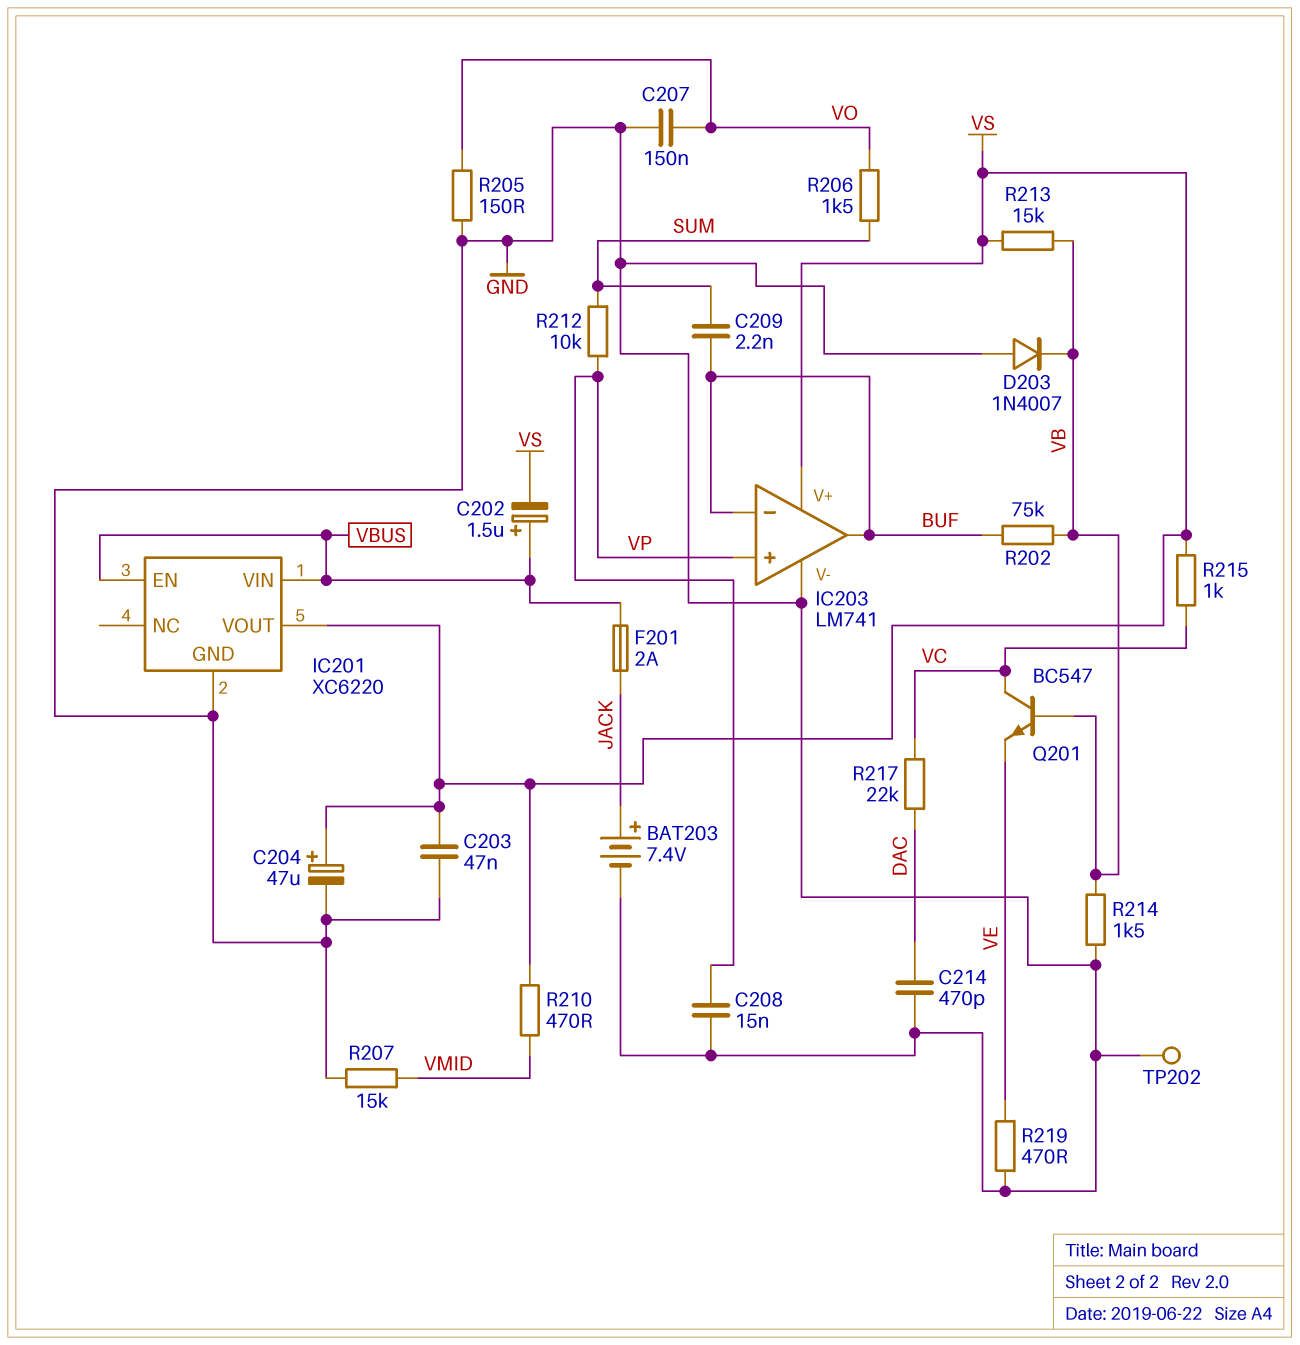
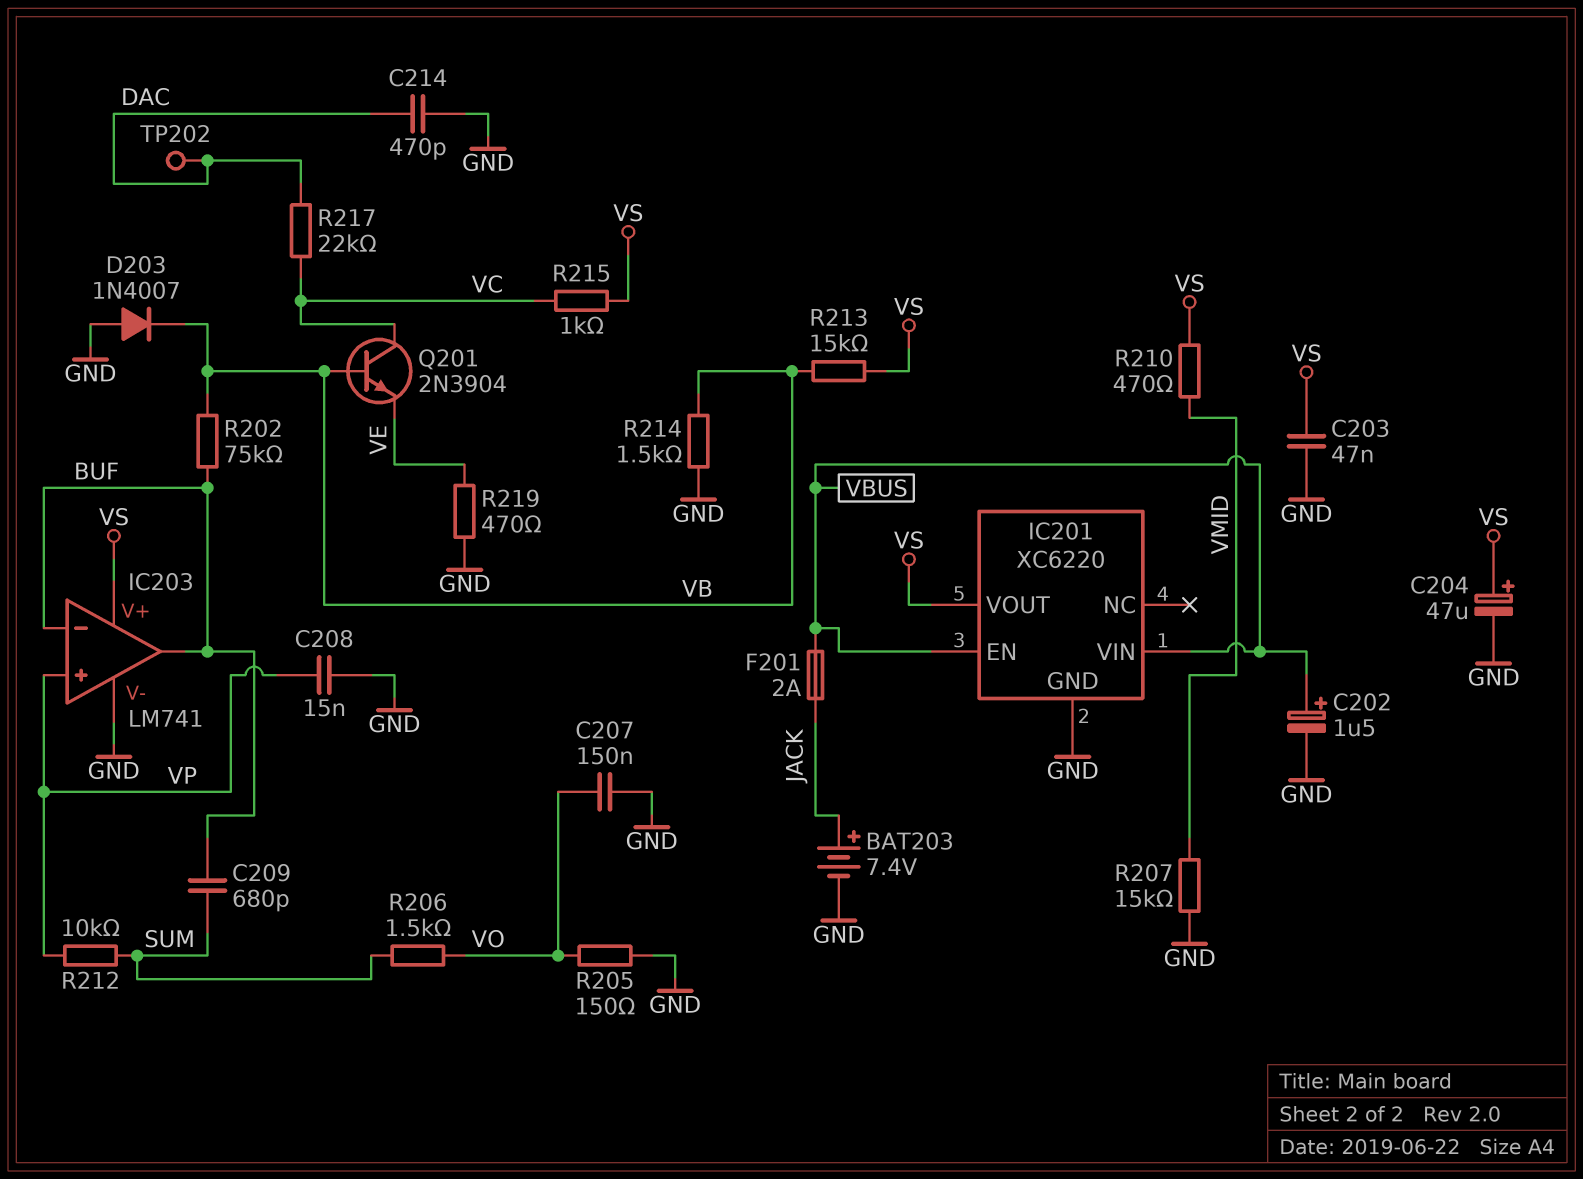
C202: 1.5uF (plus VBUS, minus VS) -> 1.5uF (plus VBUS, minus GND)
C209: 2.2nF (BUF, SUM) -> 680pF (BUF, SUM)
Q201: NPN BC547 (B VB, C VC, E VE) -> NPN 2N3904 (B VB, C VC, E VE)
TP202: test point (GND) -> test point (DAC)

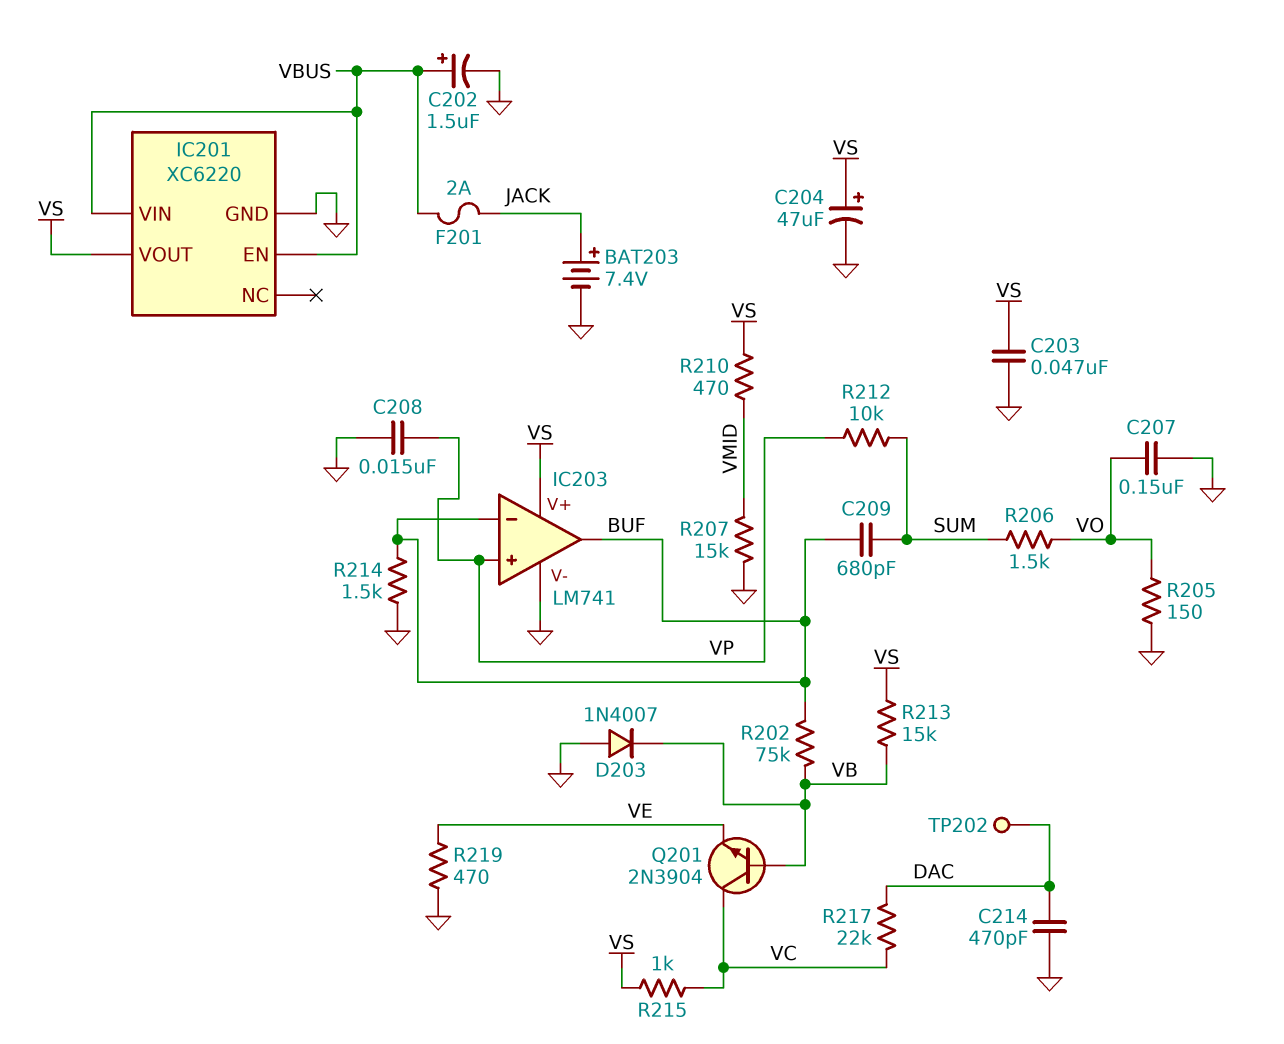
R214: 1.5k (GND, VB) -> 1.5k (BUF, GND)

